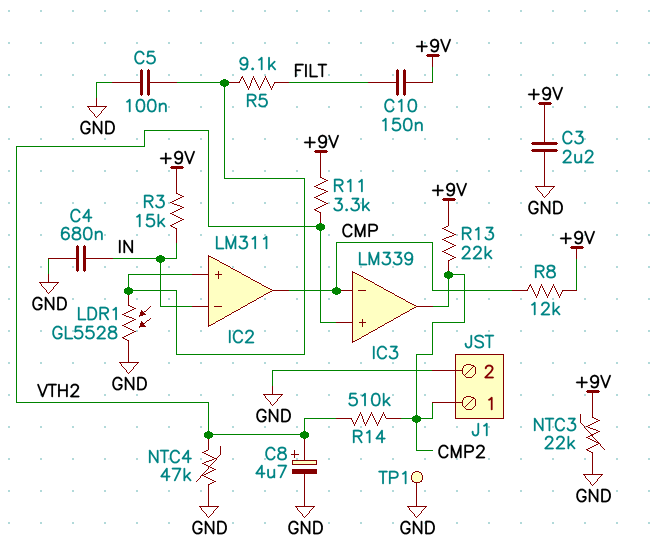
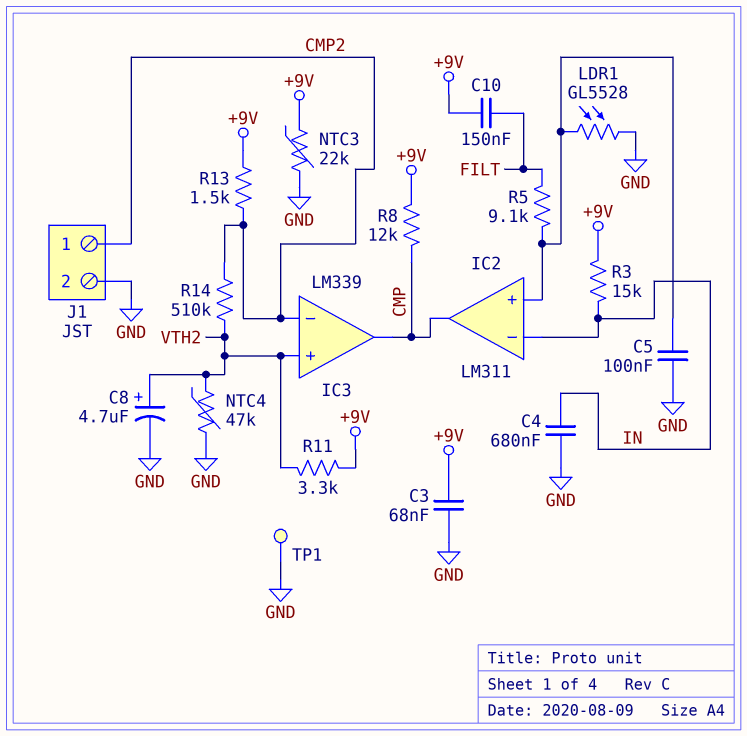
C3: 2.2uF (+9V, GND) -> 68nF (+9V, GND)
IC3 pin in-: CMP -> CMP2
IC3 pin out: CMP2 -> CMP
R13: 22k (+9V, CMP2) -> 1.5k (+9V, CMP2)

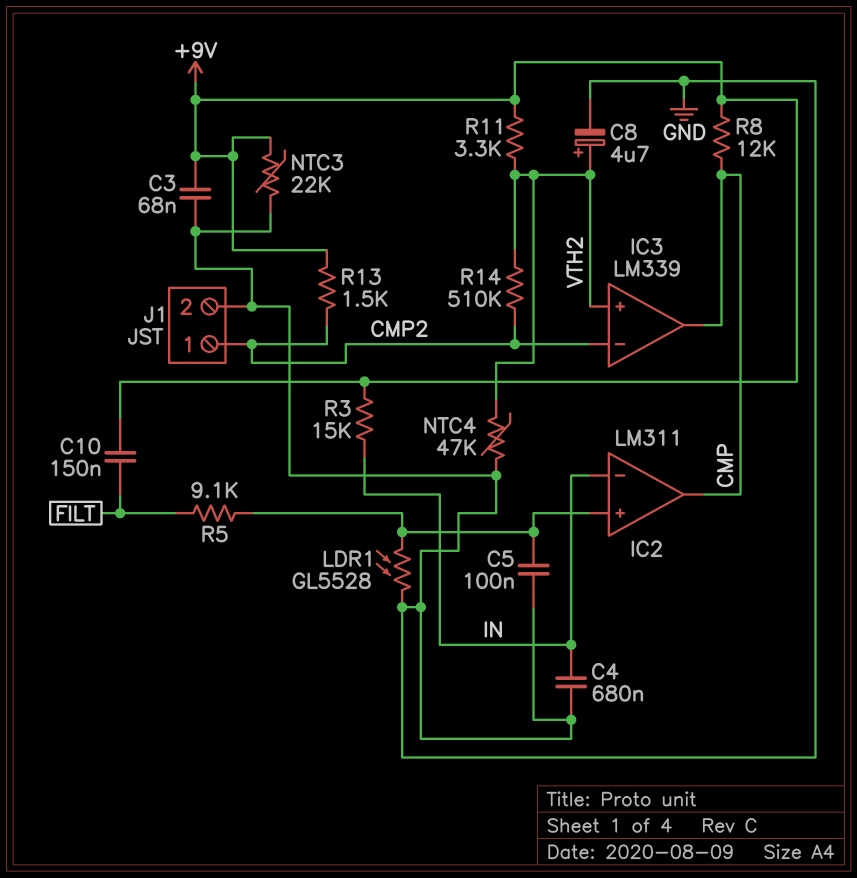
TP1: test point (GND) -> none

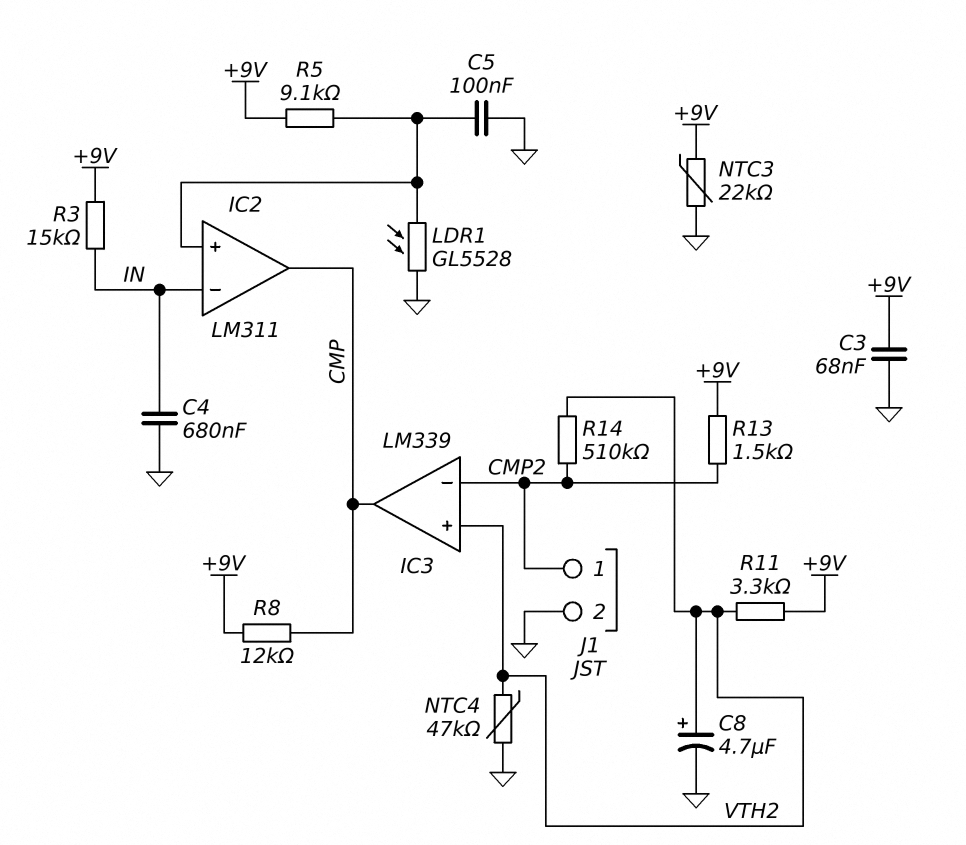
C10: 150nF (+9V, FILT) -> none
R5: 9.1k (FILT, IC2/in+) -> 9.1k (+9V, IC2/in+)

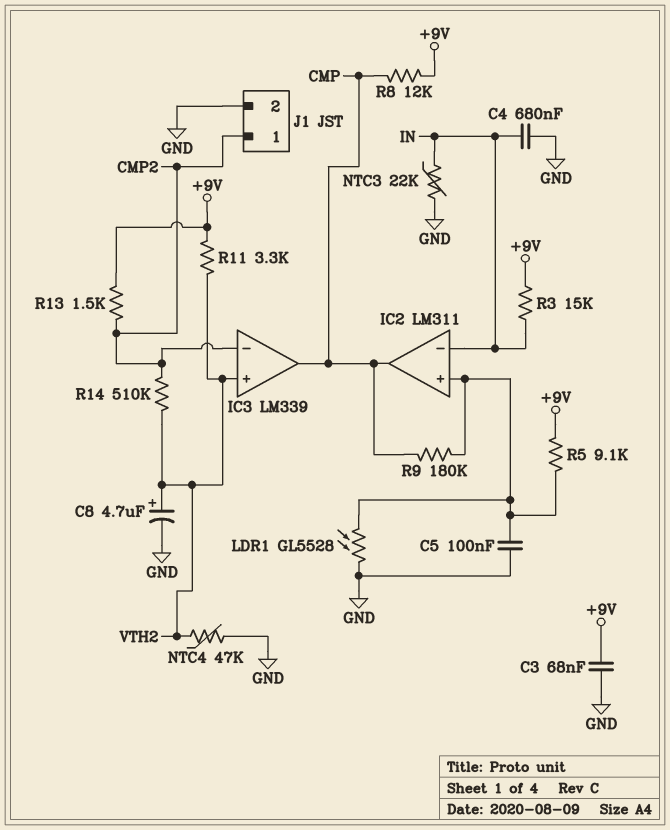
NTC3: 22k (+9V, GND) -> 22k (GND, IN)
R9: none -> 180k (CMP, IC2/in+)

